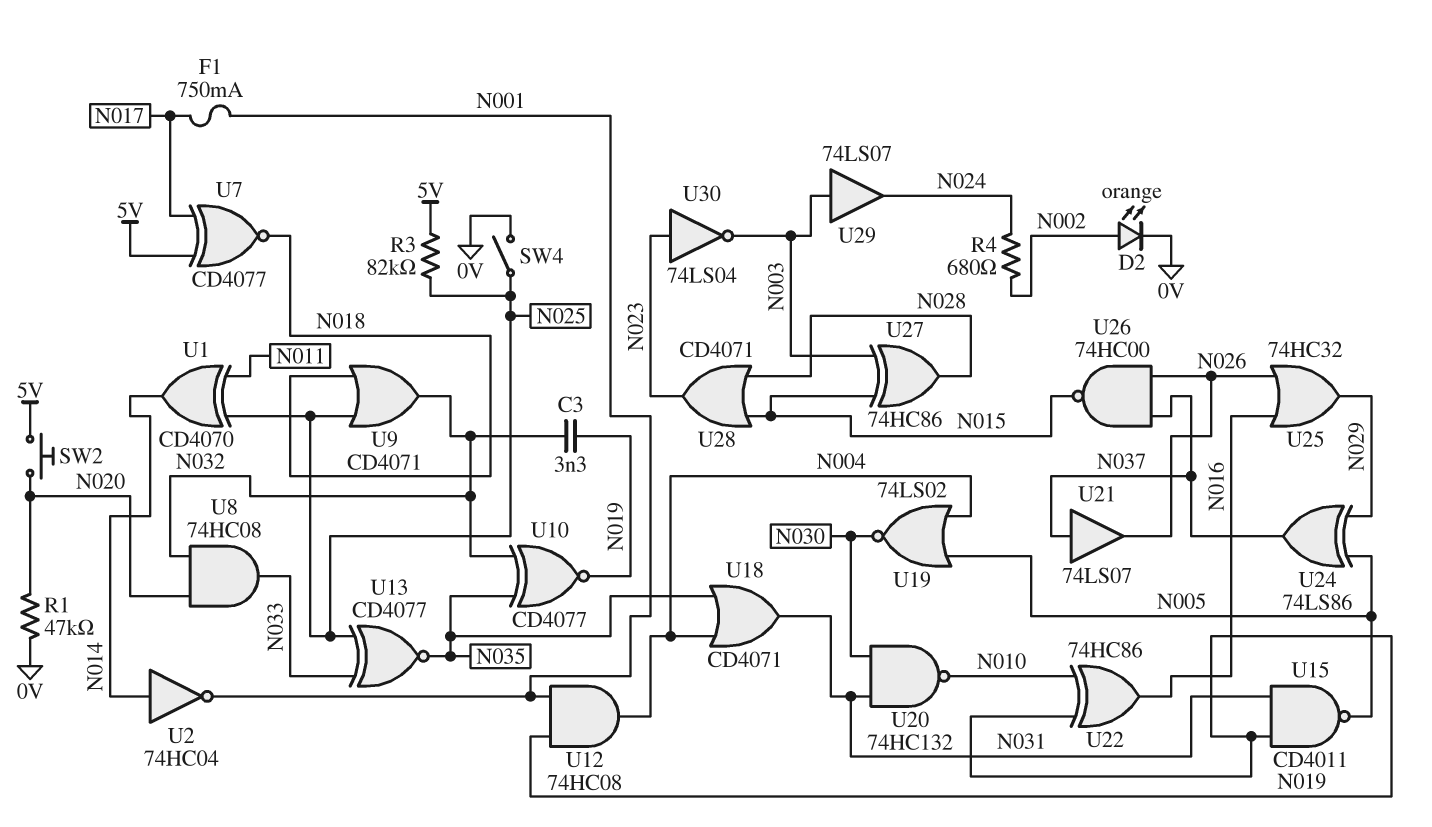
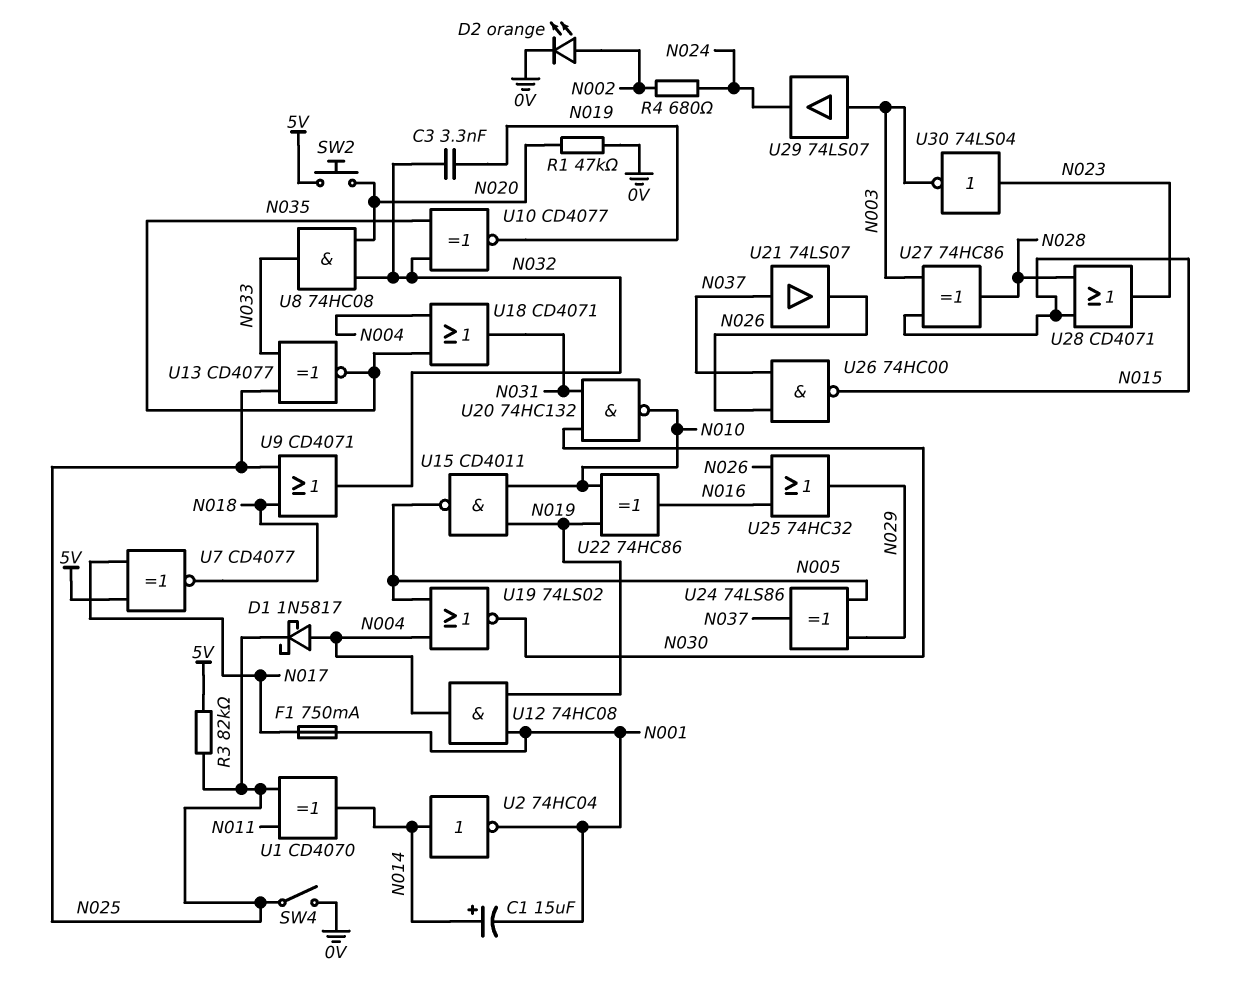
C1: none -> 15uF (plus N014, minus N001)
D1: none -> schottky 1N5817 (A N004, K N025)
U15: NAND CD4011 (in N019, in N031, out N005) -> NAND CD4011 (in N010, in N019, out N005)

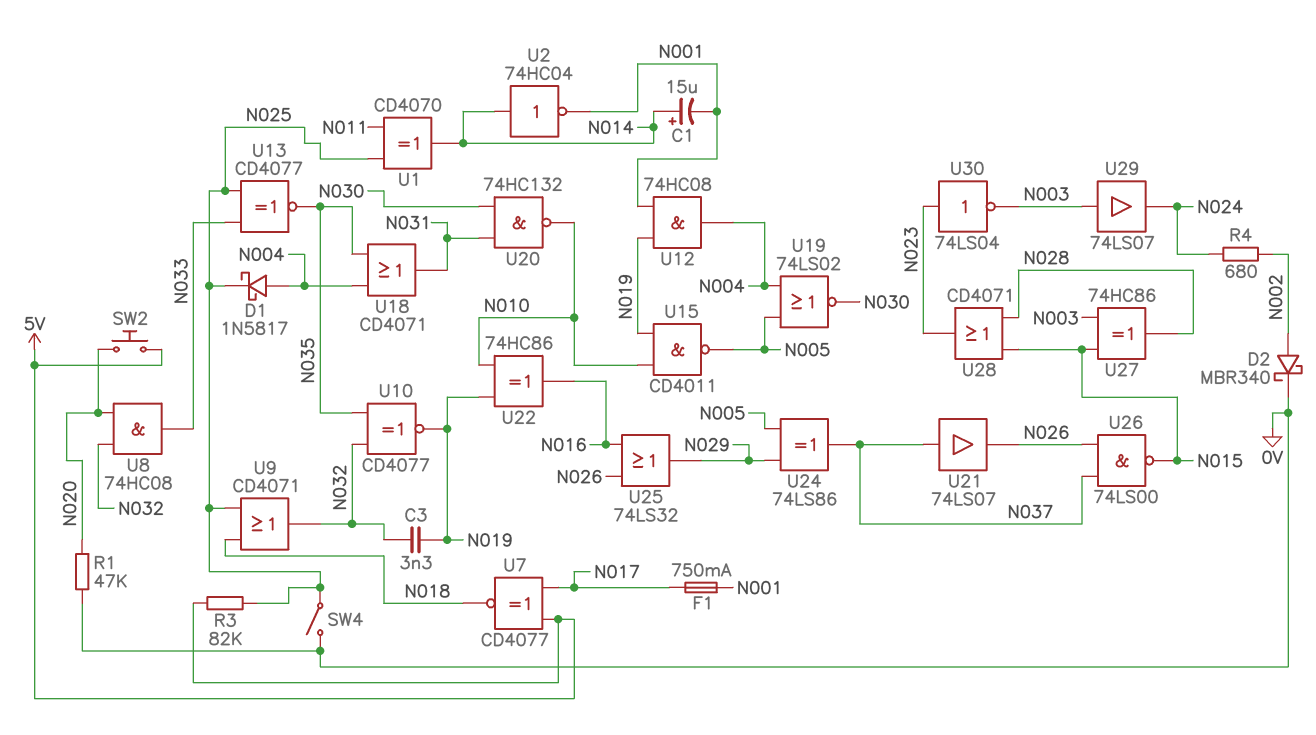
D2: LED orange (A N002, K 0V) -> schottky MBR340 (A N002, K 0V)
U25: OR 74HC32 (in N016, in N026, out N029) -> OR 74LS32 (in N016, in N026, out N029)
U26: NAND 74HC00 (in N026, in N037, out N015) -> NAND 74LS00 (in N026, in N037, out N015)

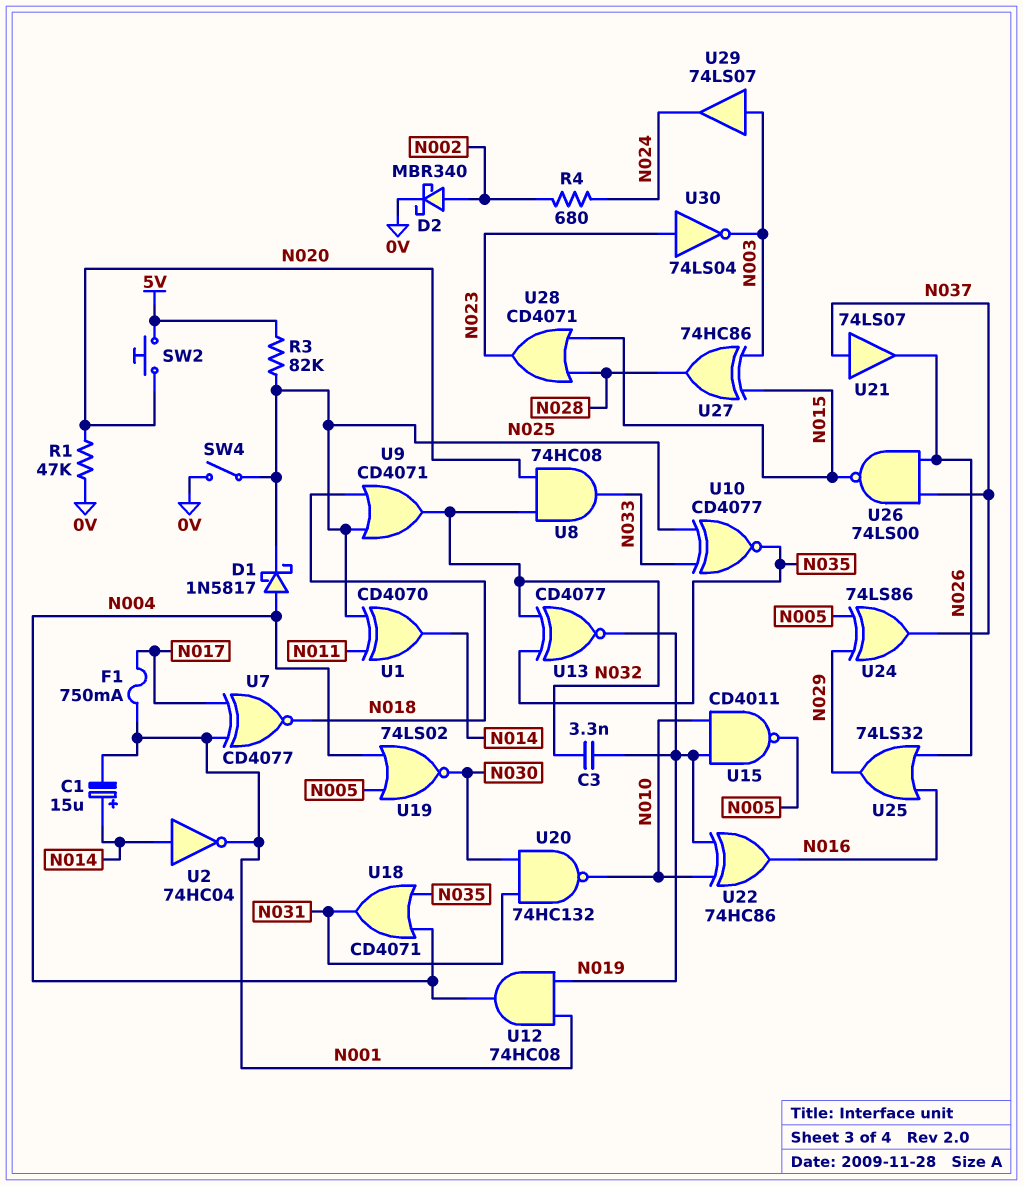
U7: XNOR CD4077 (in 5V, in N017, out N018) -> XNOR CD4077 (in N001, in N017, out N018)
U10: XNOR CD4077 (in N032, in N035, out N019) -> XNOR CD4077 (in N025, in N033, out N035)
U13: XNOR CD4077 (in N025, in N033, out N035) -> XNOR CD4077 (in N032, in N035, out N019)

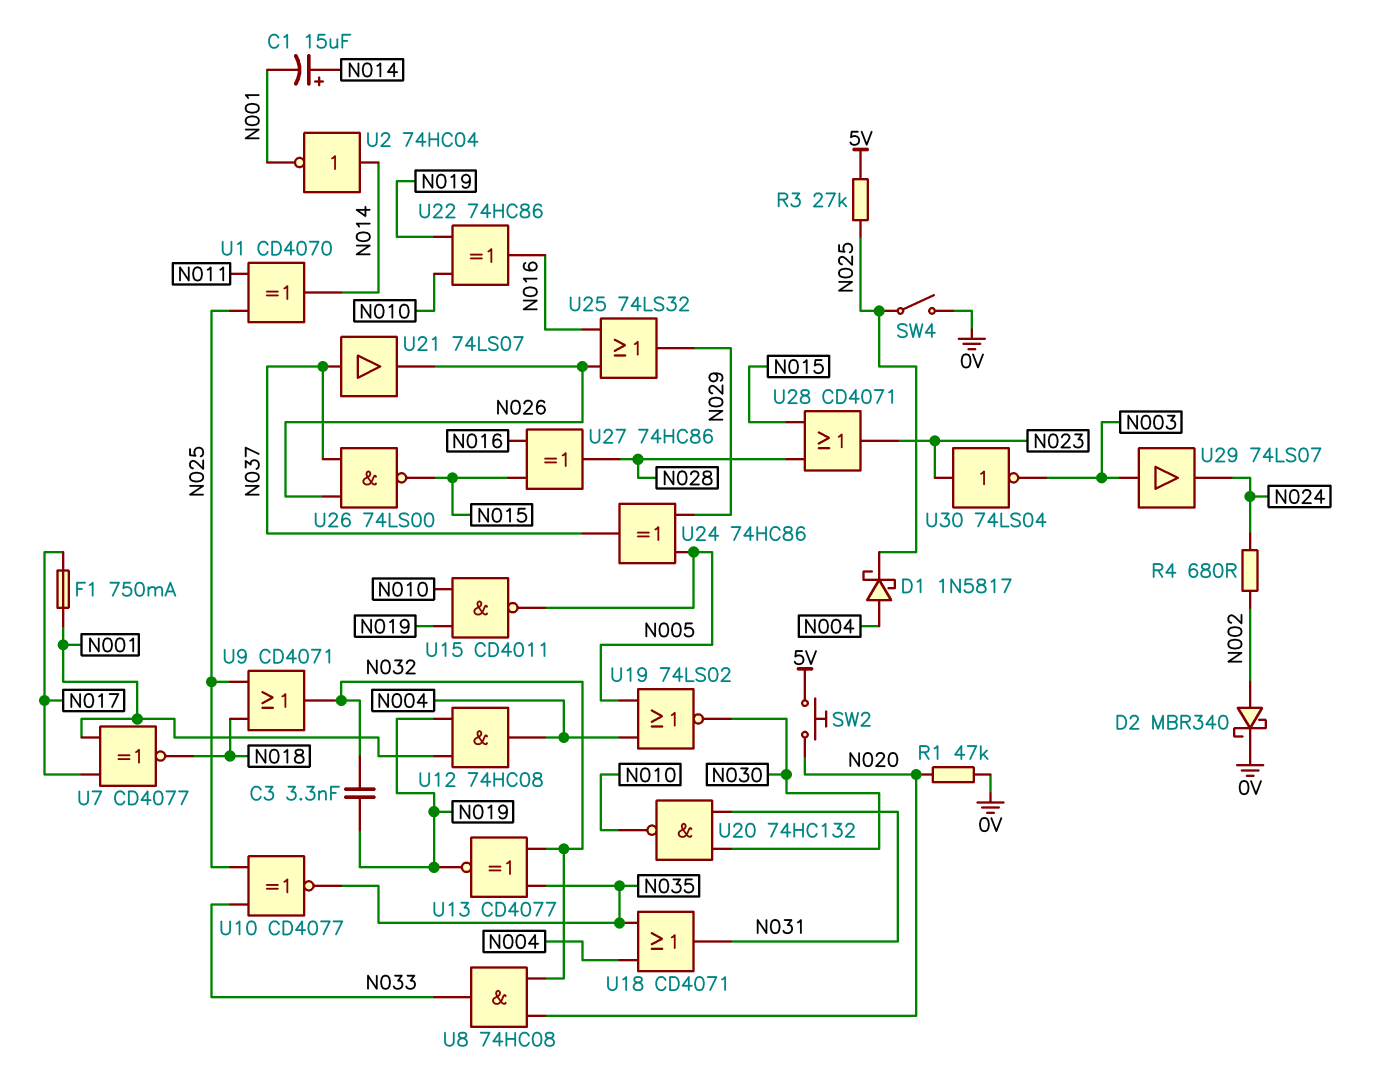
R3: 82k (5V, N025) -> 27k (5V, N025)
U24: XOR 74LS86 (in N005, in N029, out N037) -> XOR 74HC86 (in N005, in N029, out N037)
U27: XOR 74HC86 (in N003, in N015, out N028) -> XOR 74HC86 (in N015, in N016, out N028)

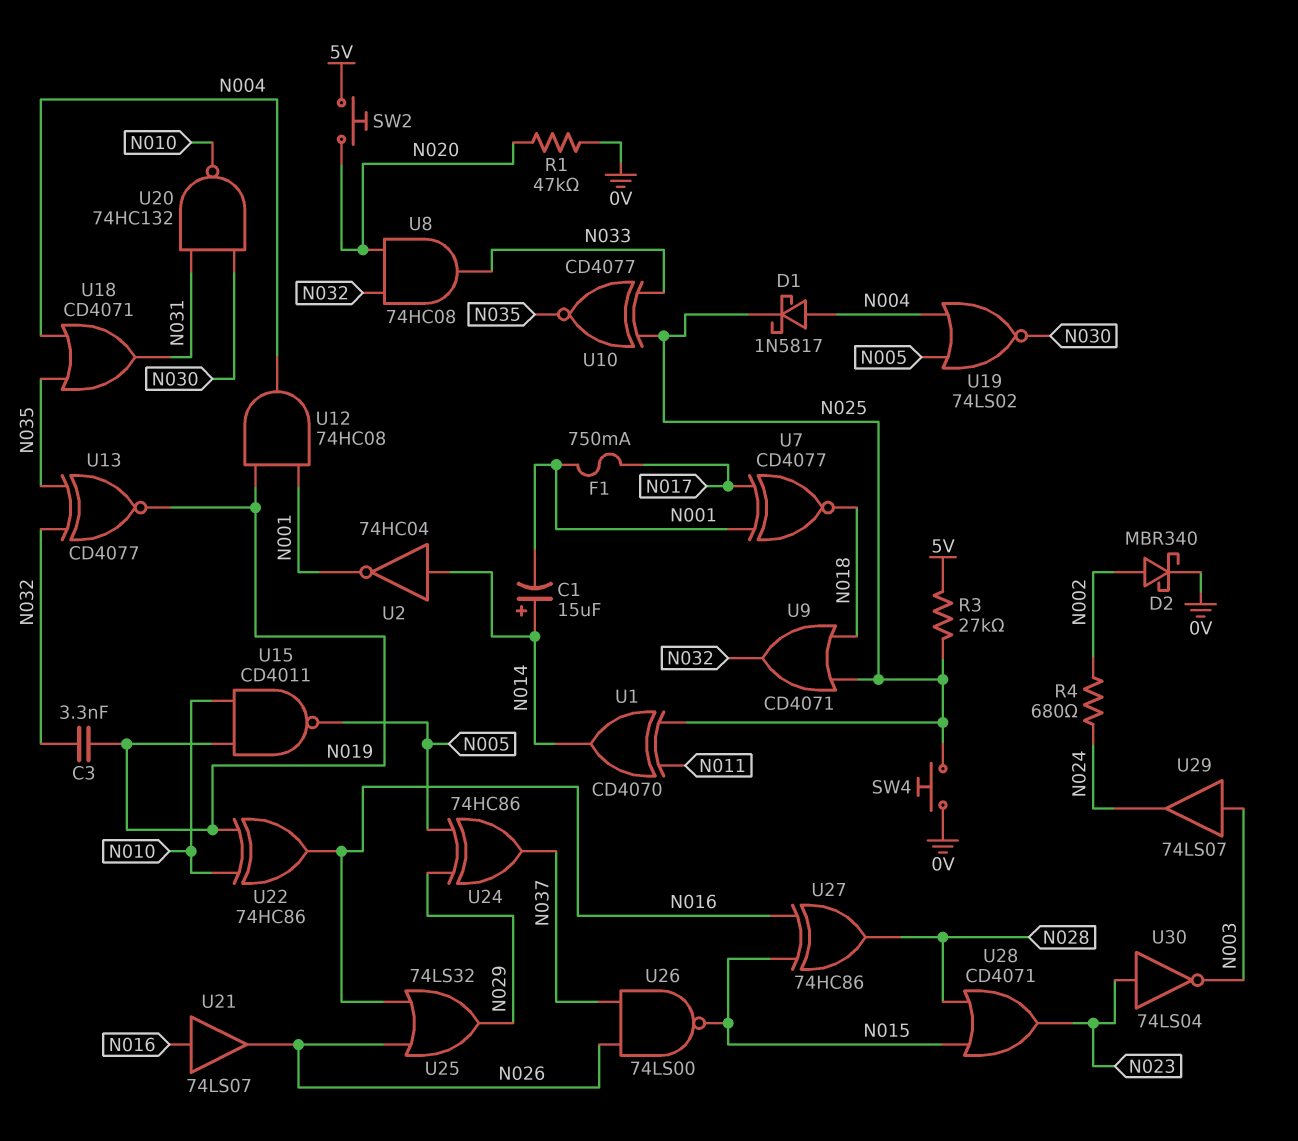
SW4: switch (0V, N025) -> button (0V, N025)
U21: buffer 74LS07 (in N037, out N026) -> buffer 74LS07 (in N016, out N026)

